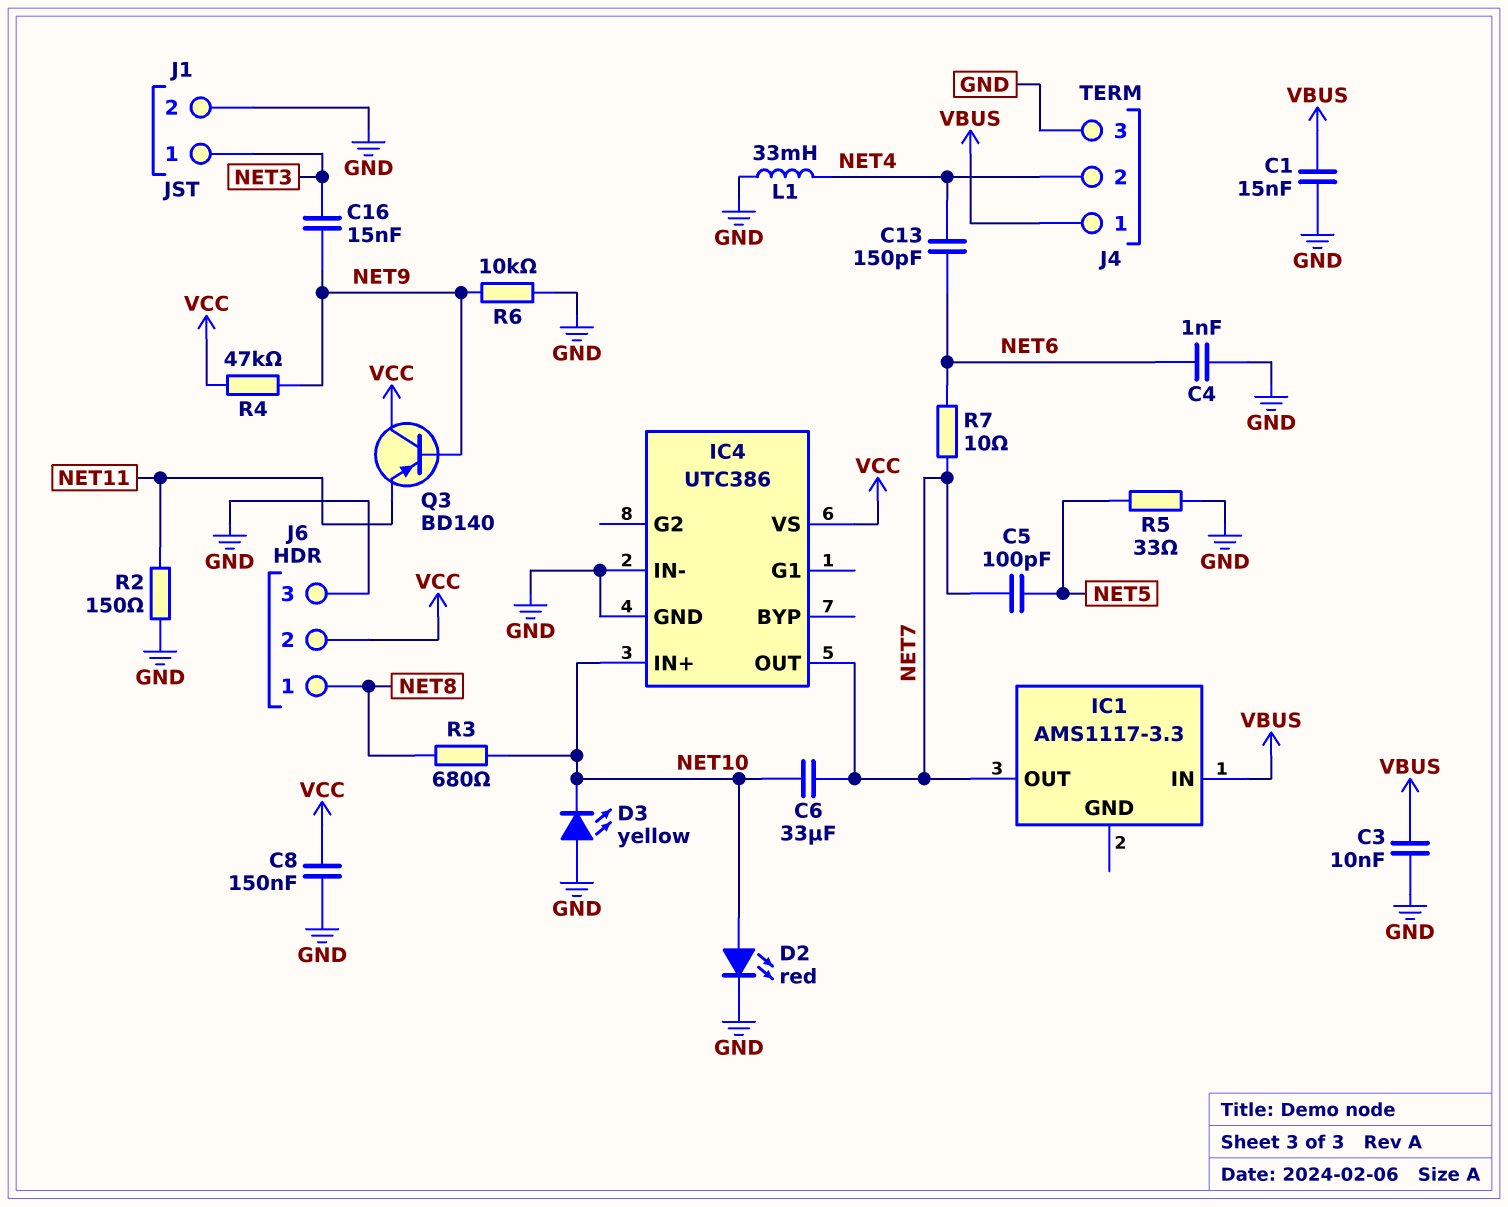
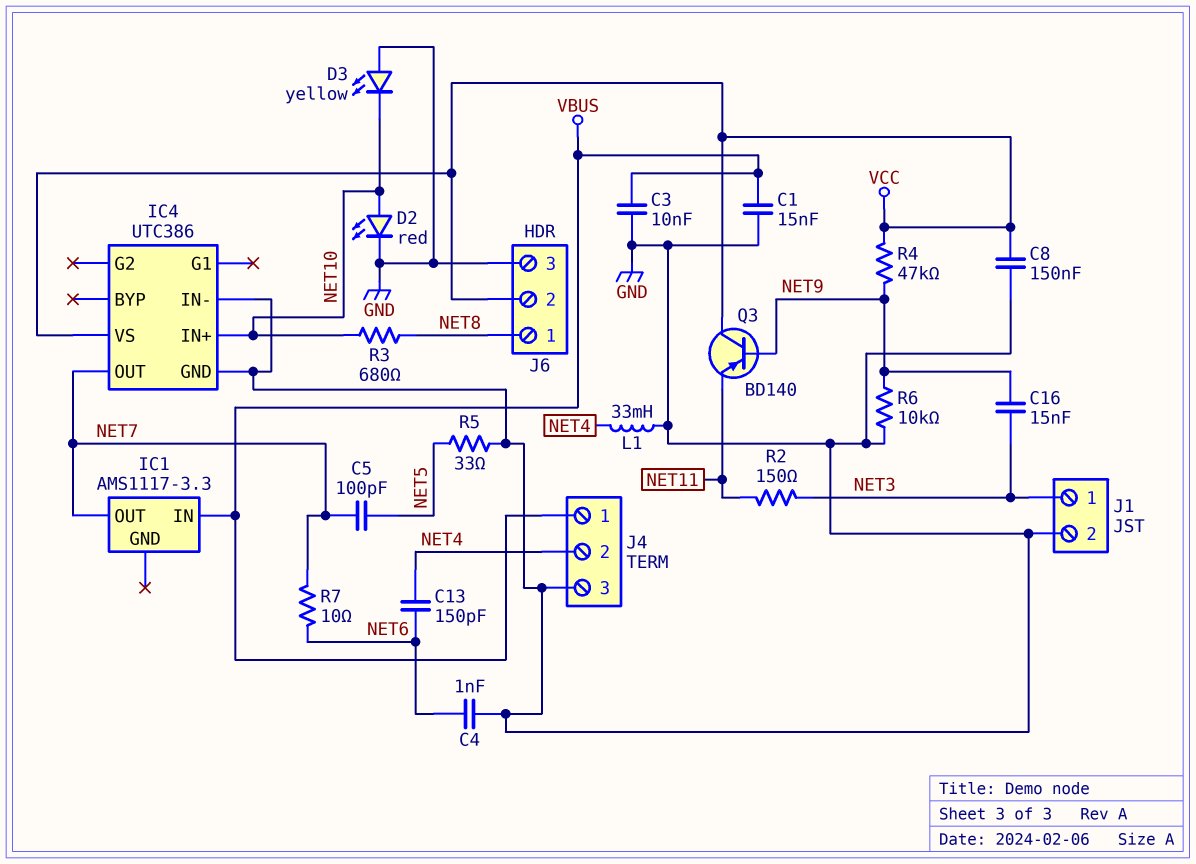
C6: 33uF (NET7, NET10) -> none
R2: 150 (GND, NET11) -> 150 (NET3, NET11)

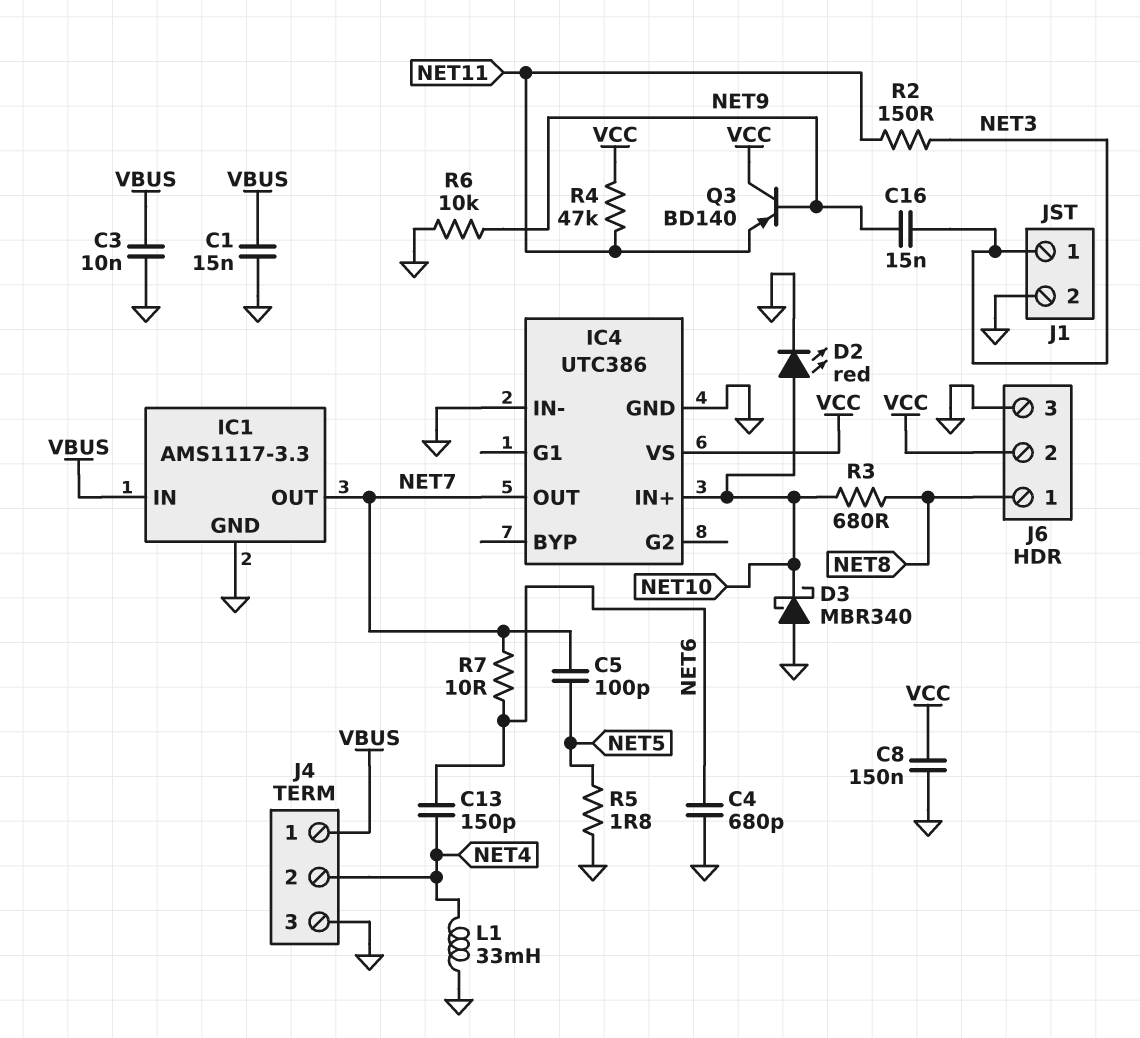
C4: 1nF (GND, NET6) -> 680pF (GND, NET6)
D3: LED yellow (A GND, K NET10) -> schottky MBR340 (A GND, K NET10)
IC1 pin GND: none -> GND
R4: 47k (NET9, VCC) -> 47k (NET11, VCC)
R5: 33 (GND, NET5) -> 1.8 (GND, NET5)

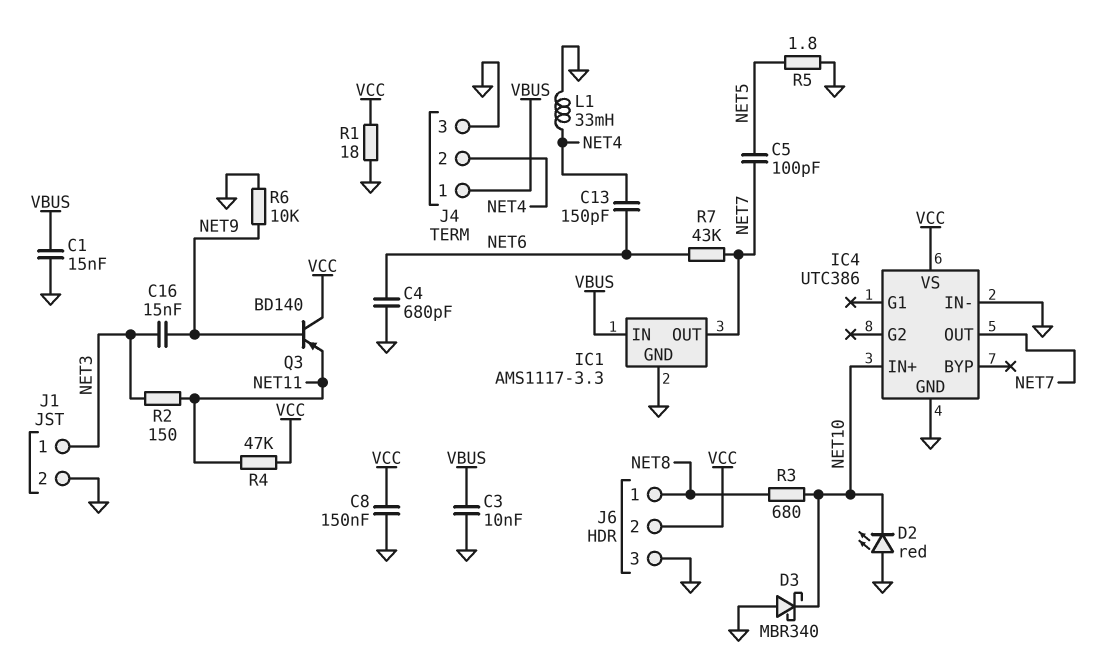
D2: LED red (A NET10, K GND) -> LED red (A GND, K NET10)
R1: none -> 18 (GND, VCC)
R7: 10 (NET6, NET7) -> 43k (NET6, NET7)

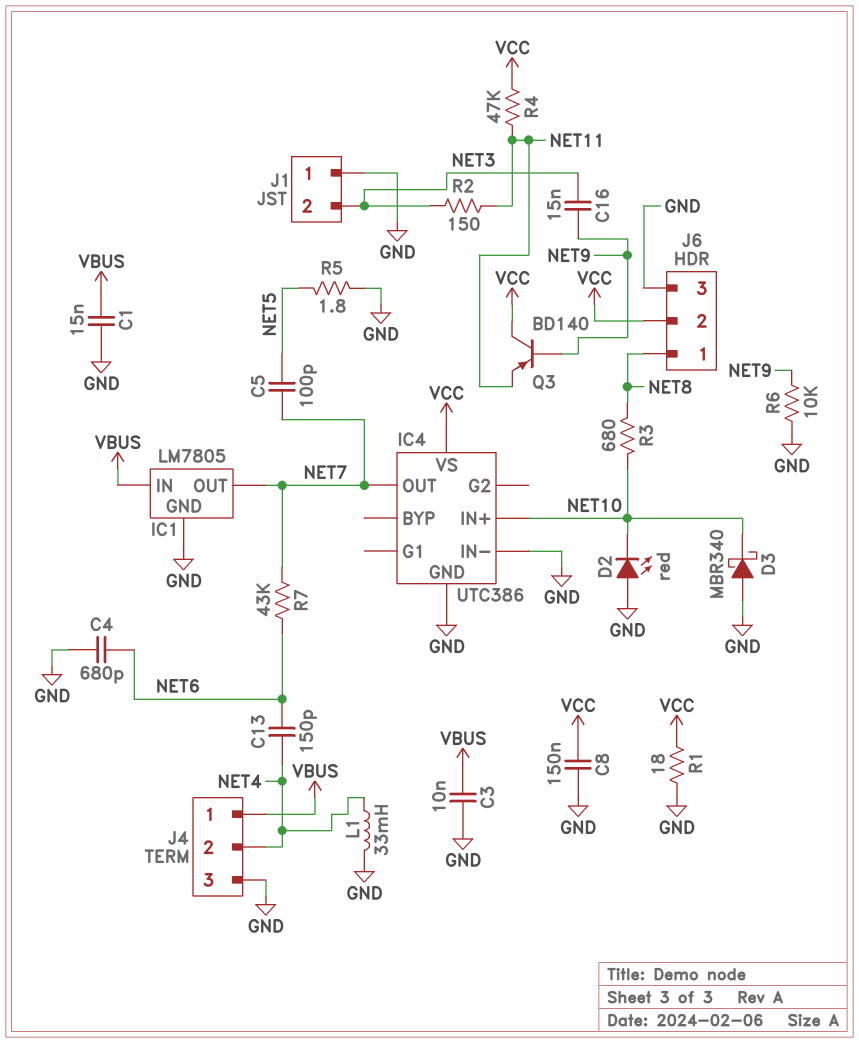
IC1: AMS1117-3.3 -> LM7805
J1 pin 1: NET3 -> GND
J1 pin 2: GND -> NET3

